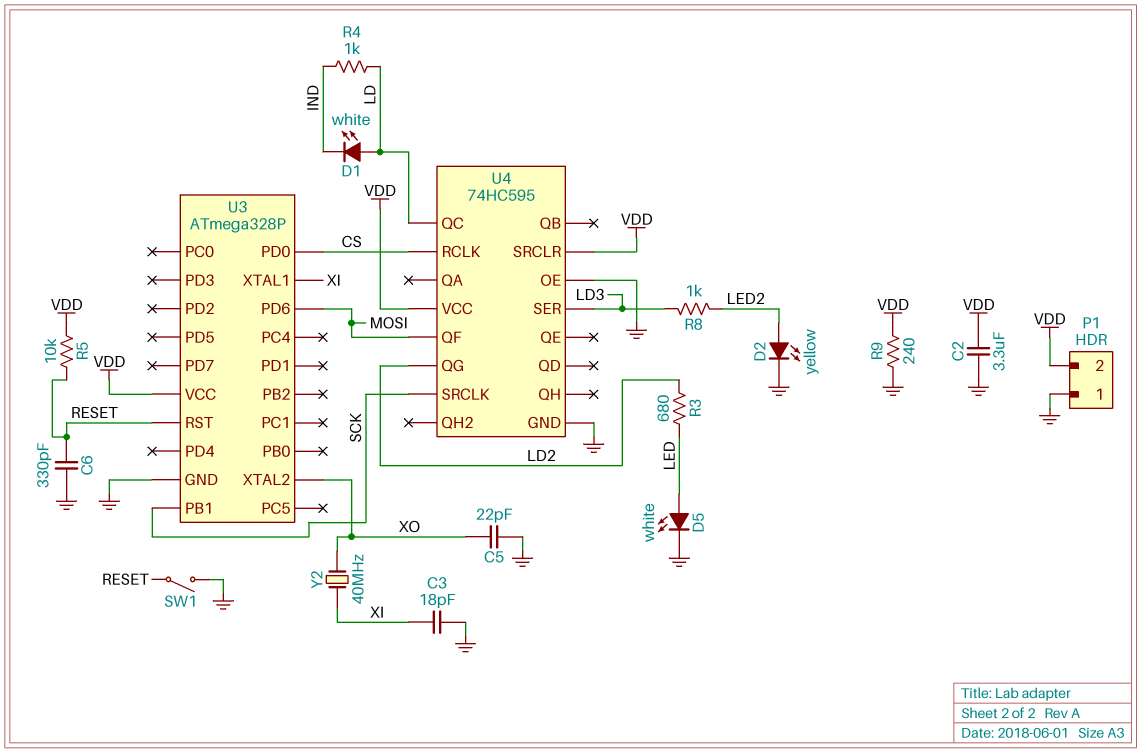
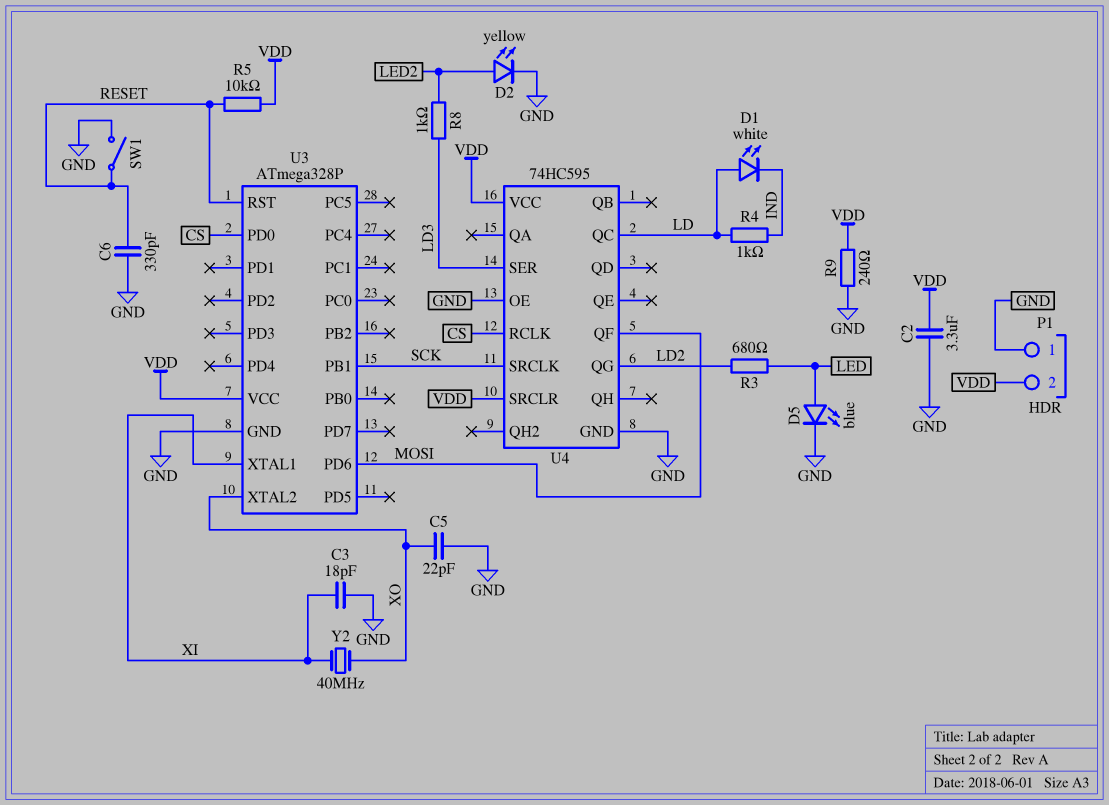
D5: LED white (A LED, K GND) -> LED blue (A LED, K GND)

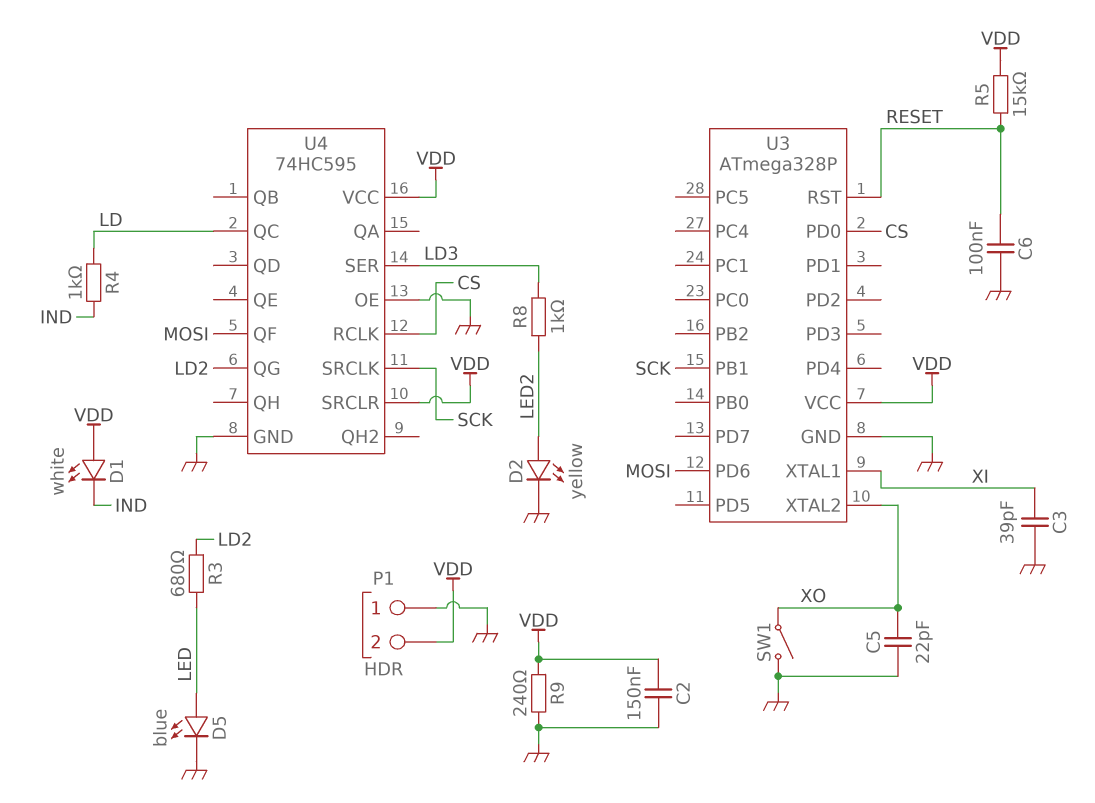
C2: 3.3uF (GND, VDD) -> 150nF (GND, VDD)
C3: 18pF (GND, XI) -> 39pF (GND, XI)
C6: 330pF (GND, RESET) -> 100nF (GND, RESET)
D1: LED white (A LD, K IND) -> LED white (A VDD, K IND)
R5: 10k (RESET, VDD) -> 15k (RESET, VDD)
SW1: switch (GND, RESET) -> switch (GND, XO)
Y2: 40MHz (XI, XO) -> none

